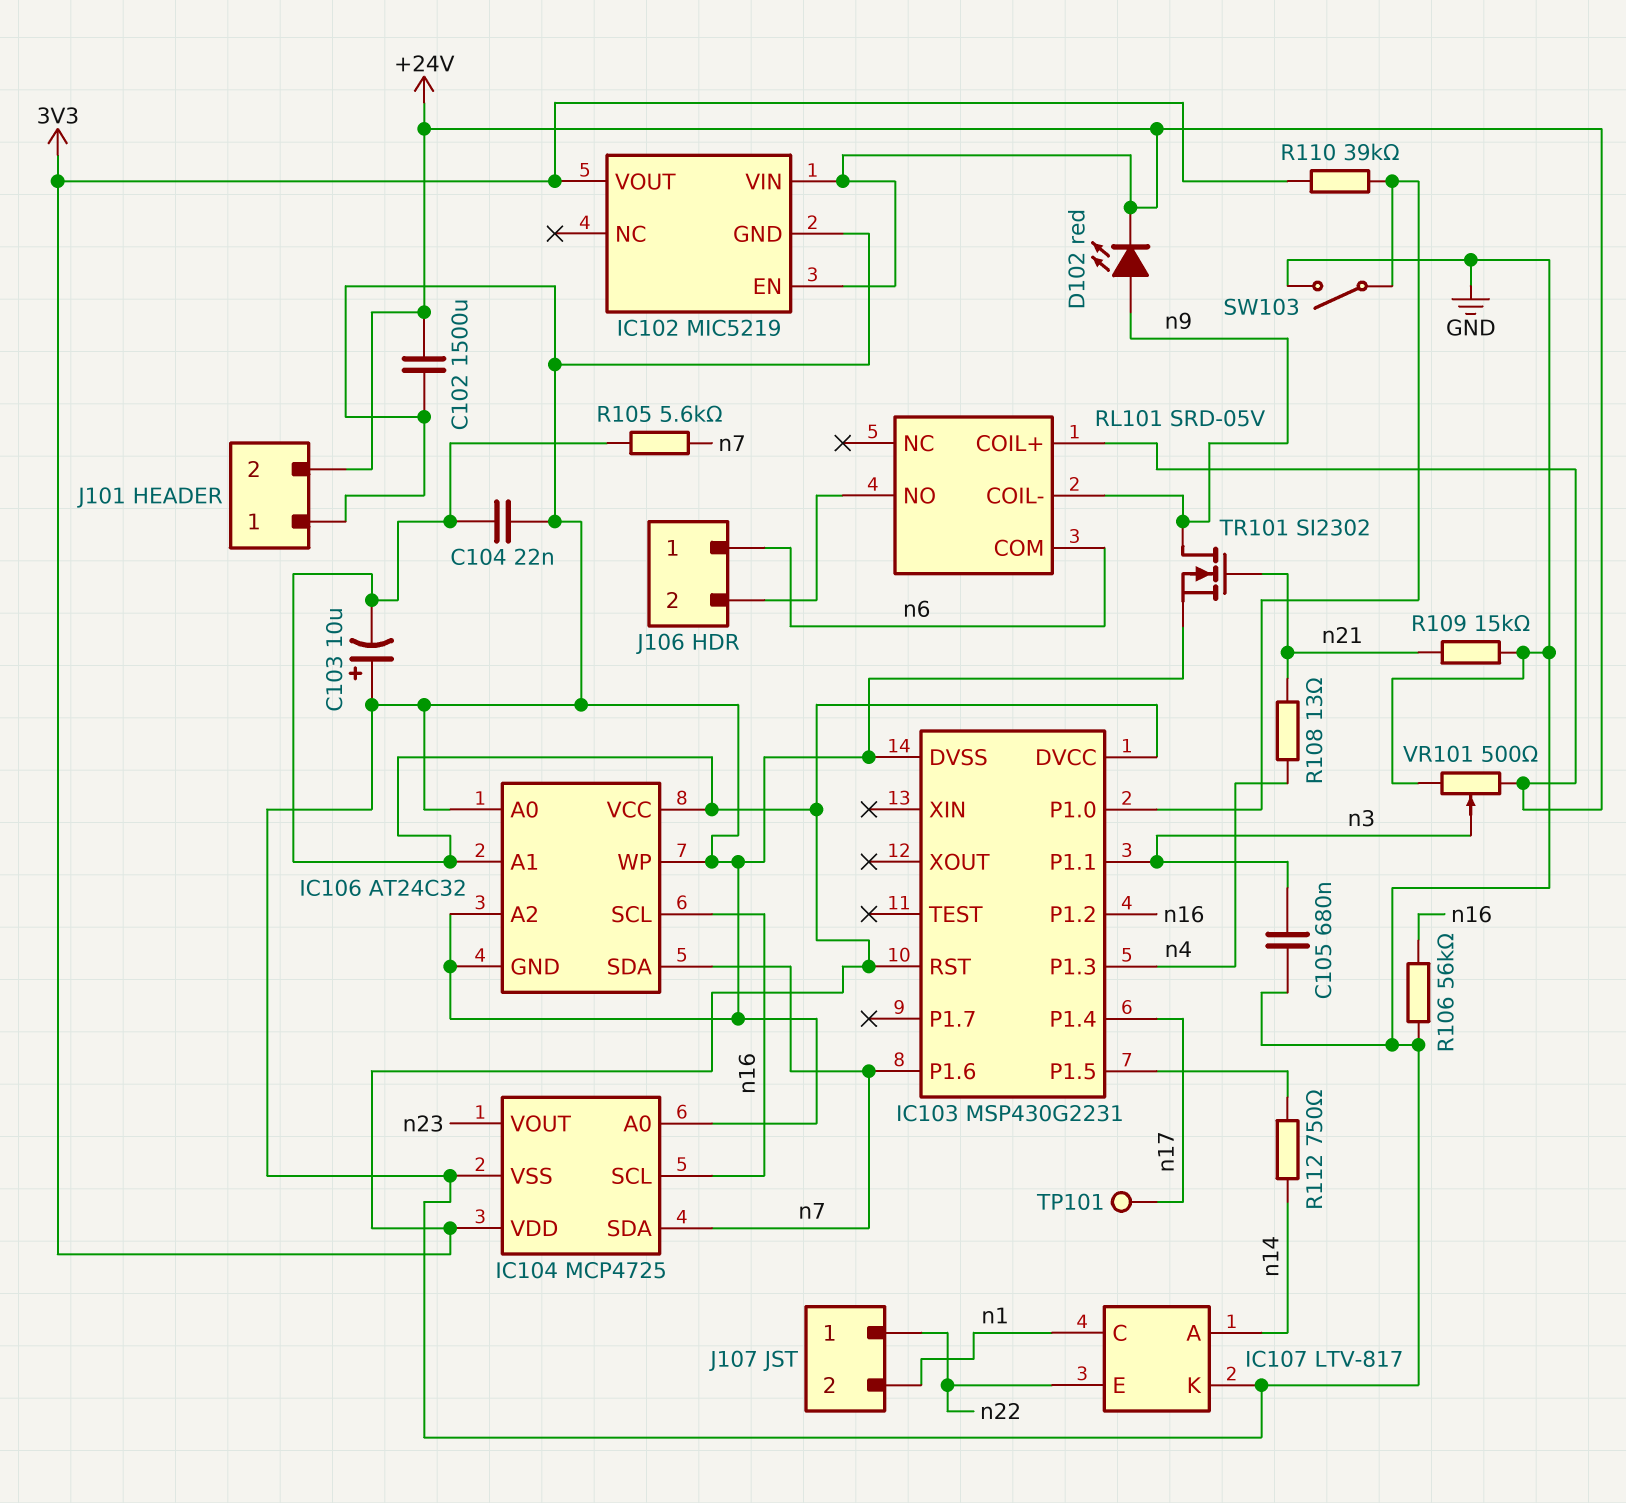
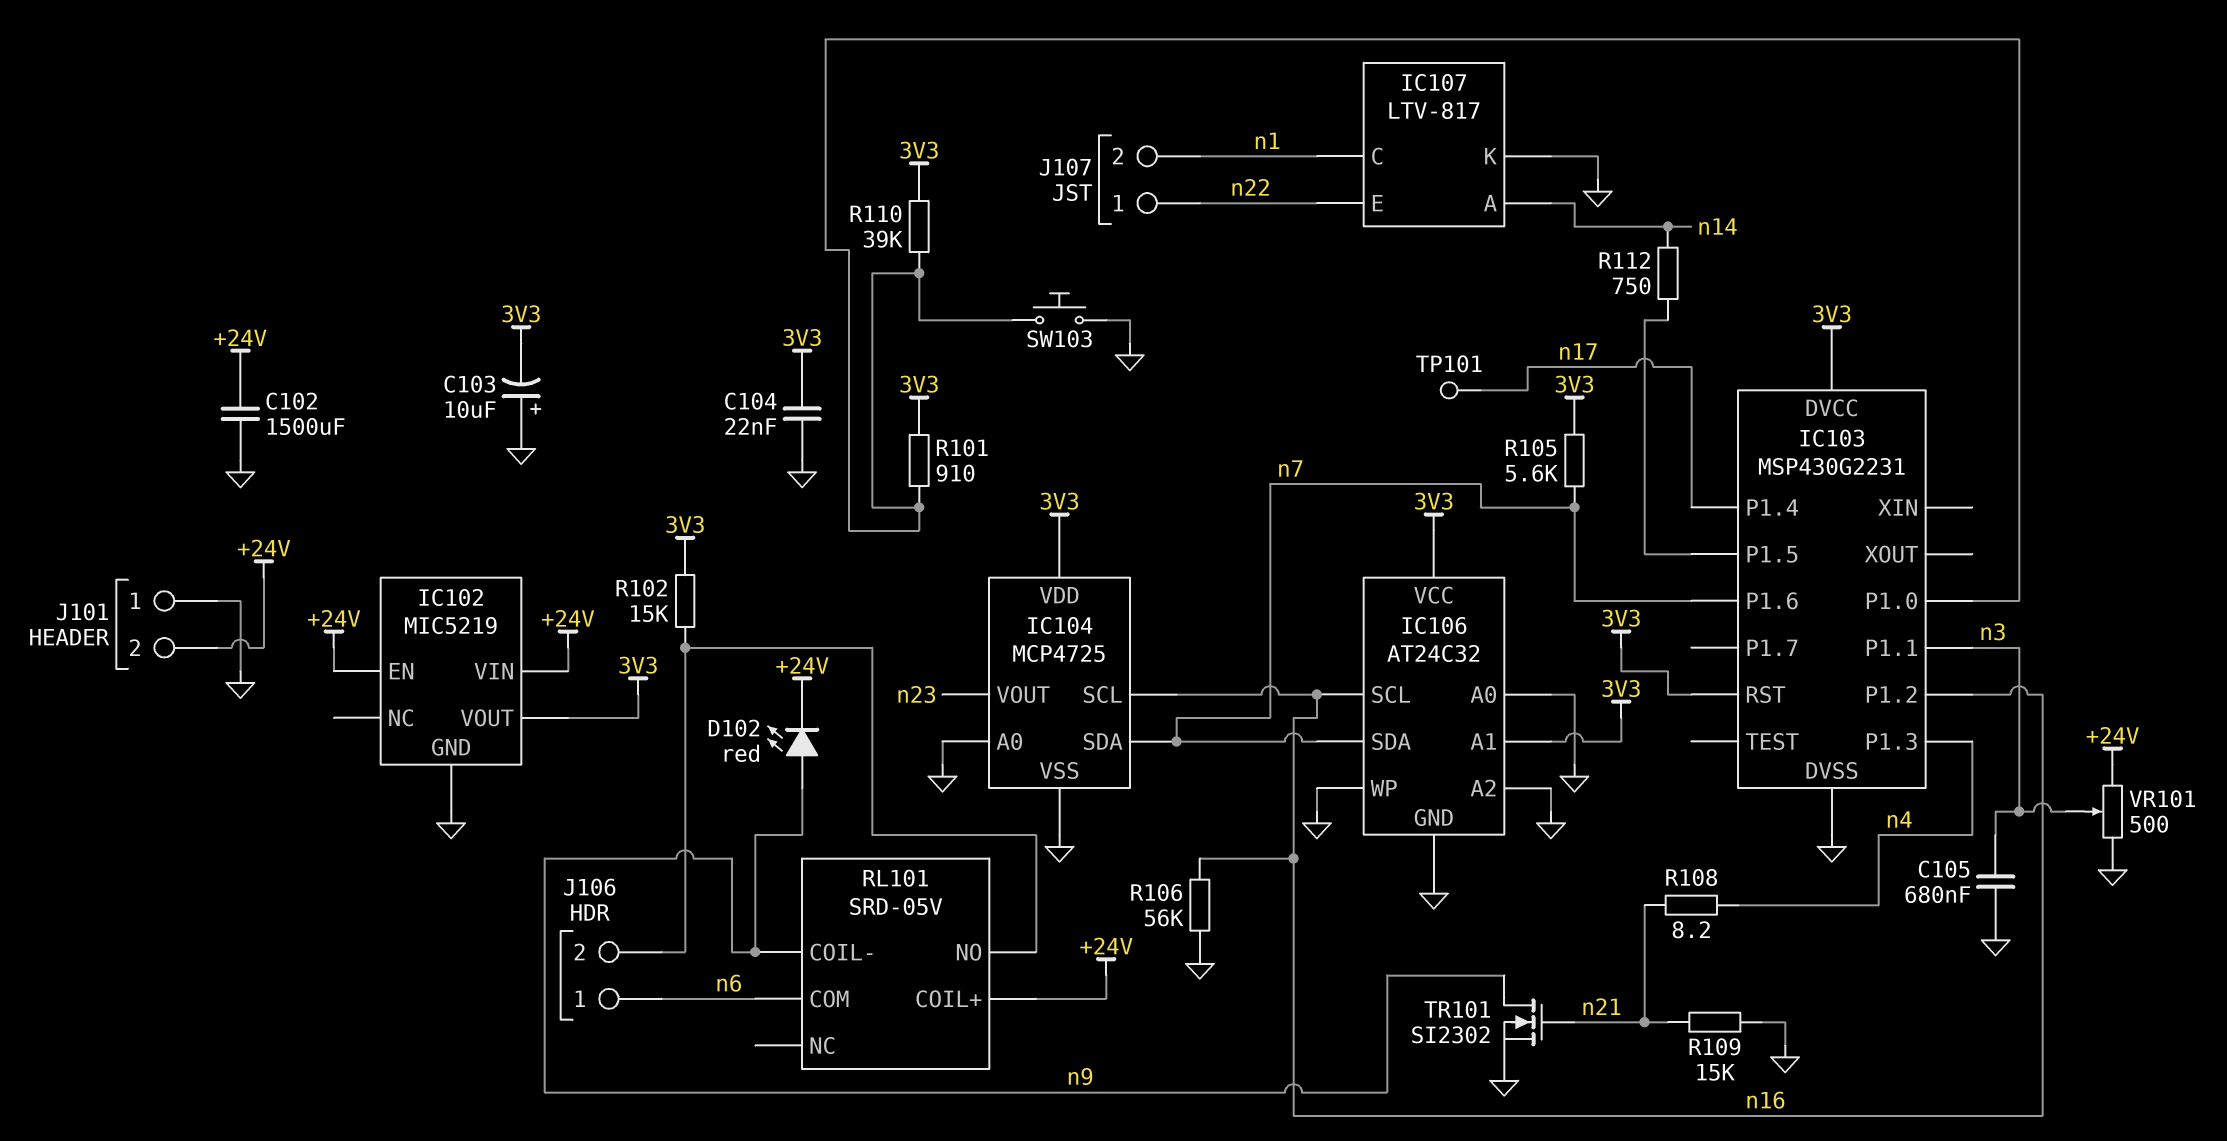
R101: none -> 910 (3V3, IC103/P1.0)
R102: none -> 15k (3V3, J106/2)
R108: 13 (n4, n21) -> 8.2 (n4, n21)
SW103: switch (GND, IC103/P1.0) -> button (GND, IC103/P1.0)

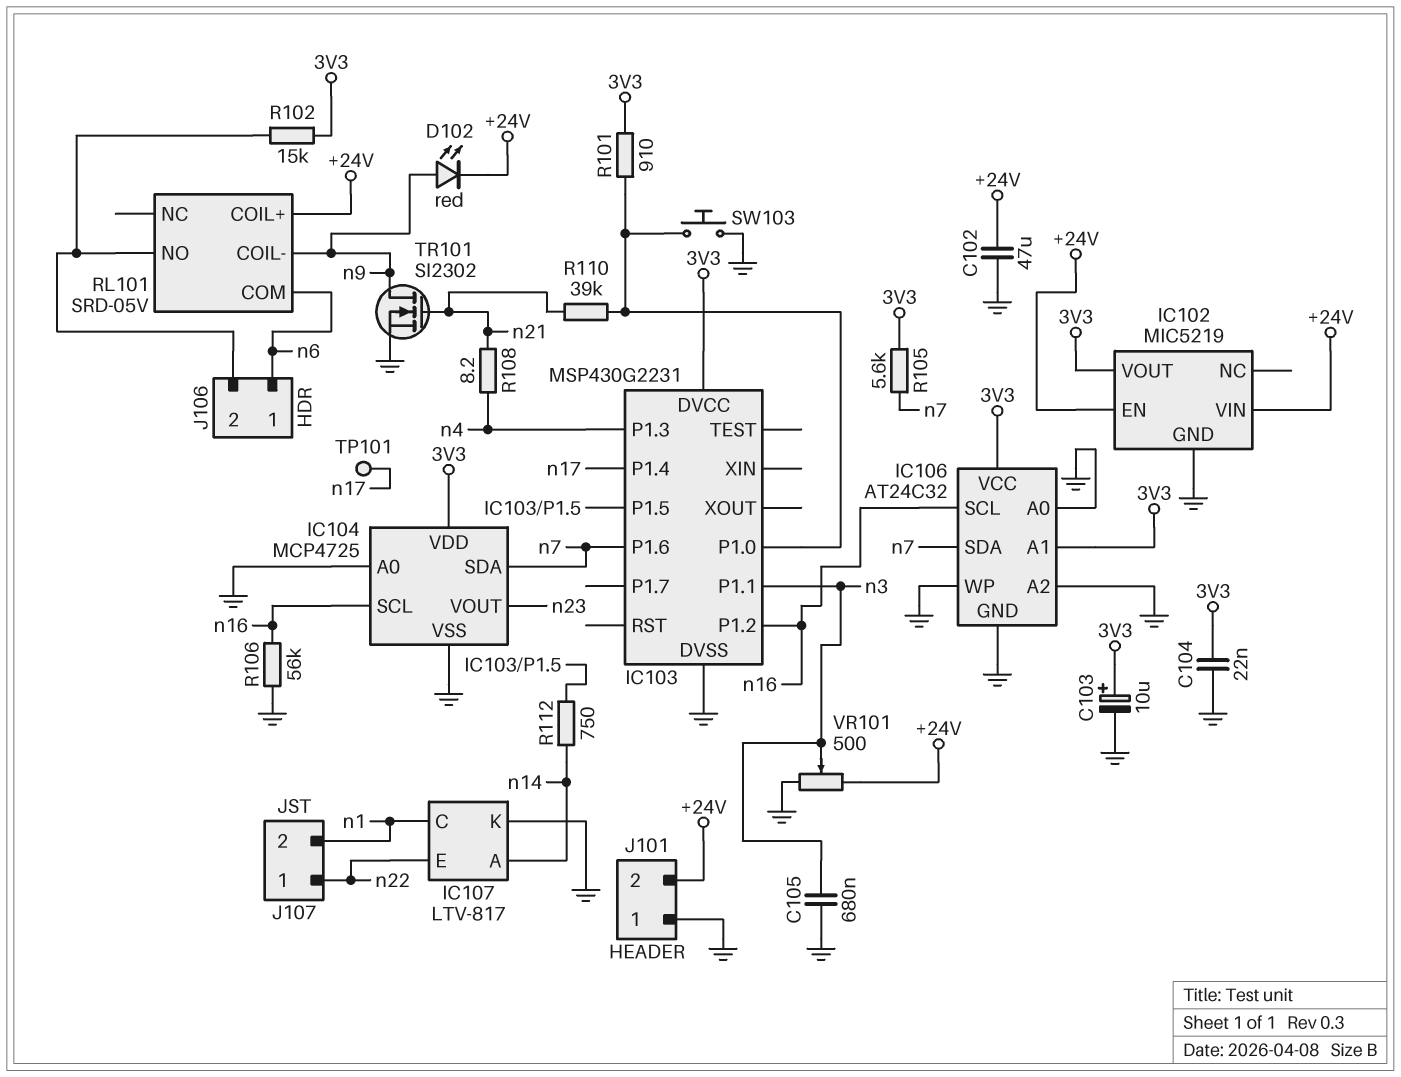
C102: 1500uF (+24V, GND) -> 47uF (+24V, GND)
C103: 10uF (plus GND, minus 3V3) -> 10uF (plus 3V3, minus GND)
IC103 pin RST: 3V3 -> none
R109: 15k (GND, n21) -> none
R110: 39k (3V3, IC103/P1.0) -> 39k (IC103/P1.0, n21)

